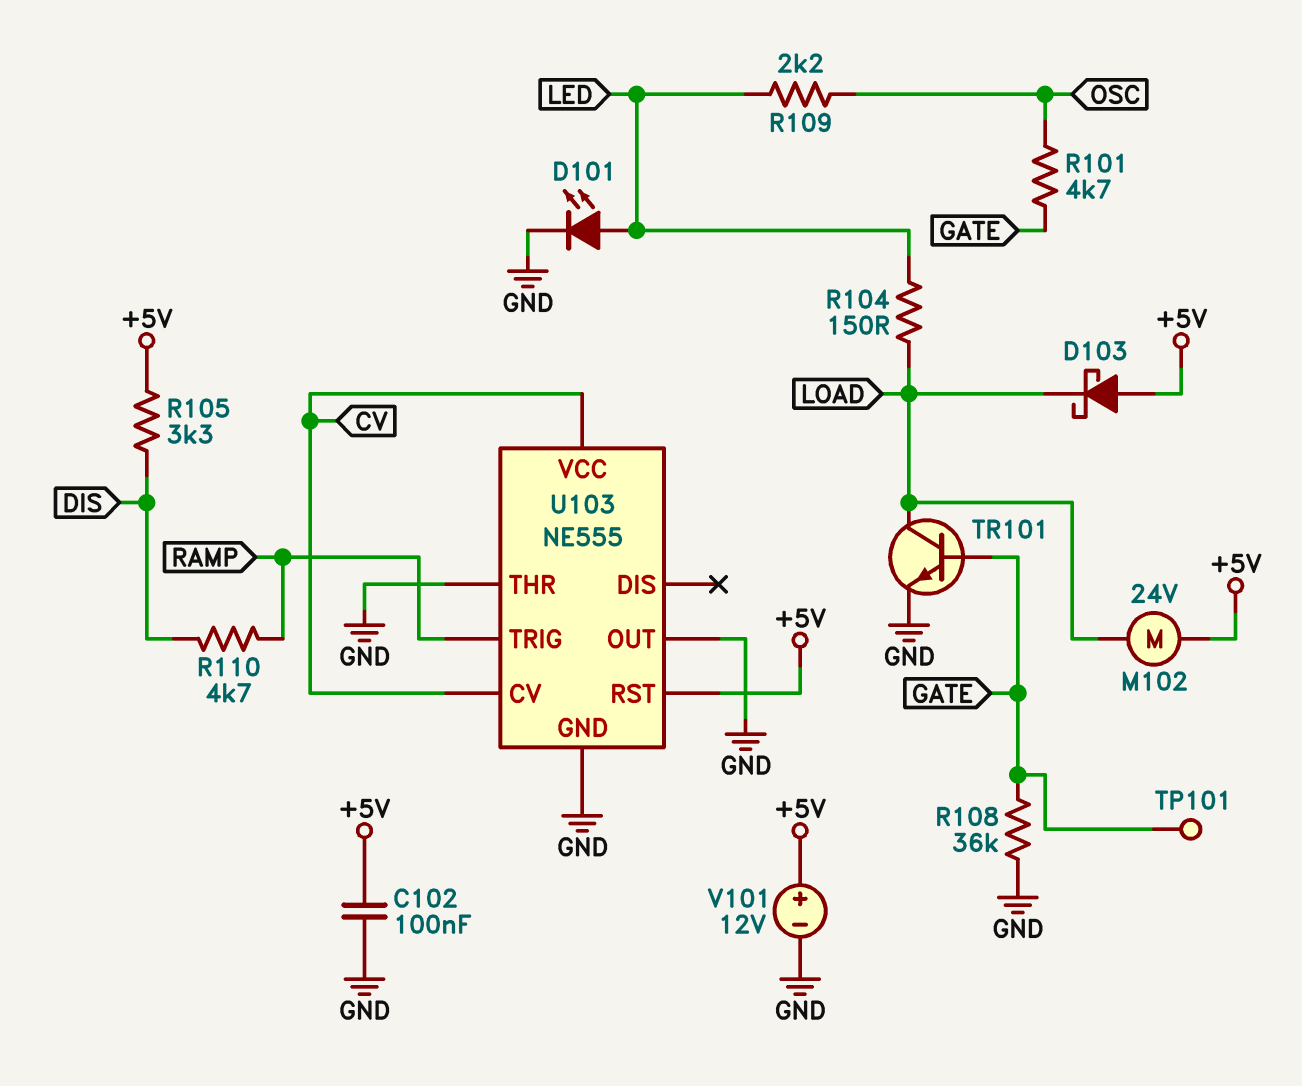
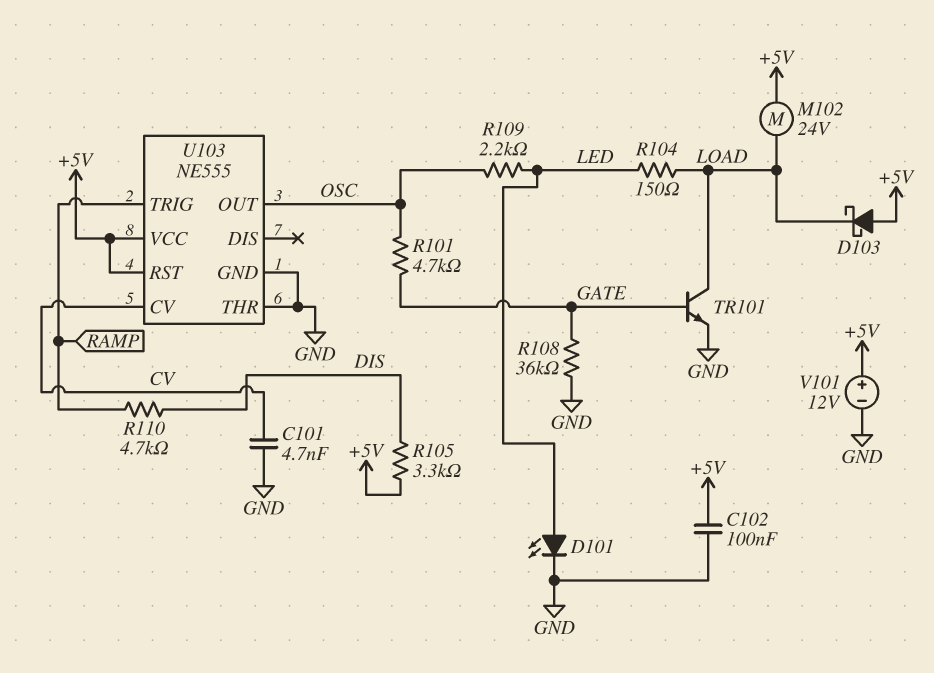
C101: none -> 4.7nF (CV, GND)
TP101: test point (GATE) -> none
U103 pin OUT: GND -> OSC
U103 pin VCC: CV -> +5V

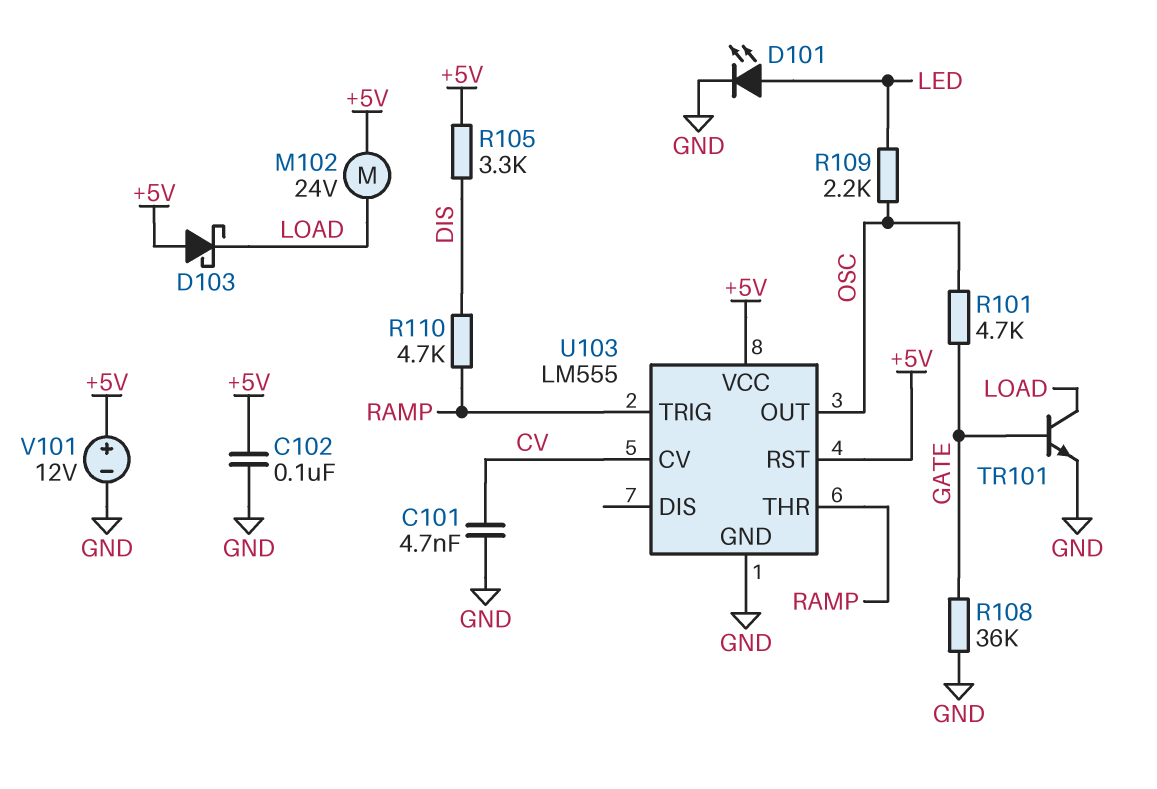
R104: 150 (LED, LOAD) -> none
U103: NE555 -> LM555
U103 pin THR: GND -> RAMP

